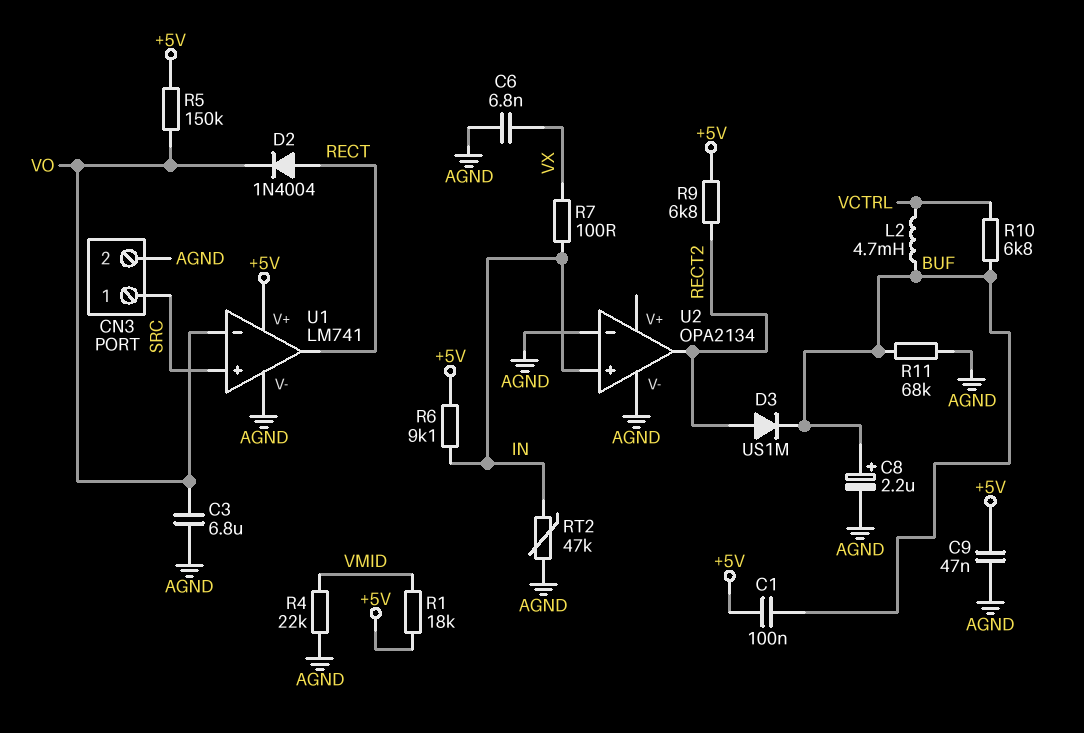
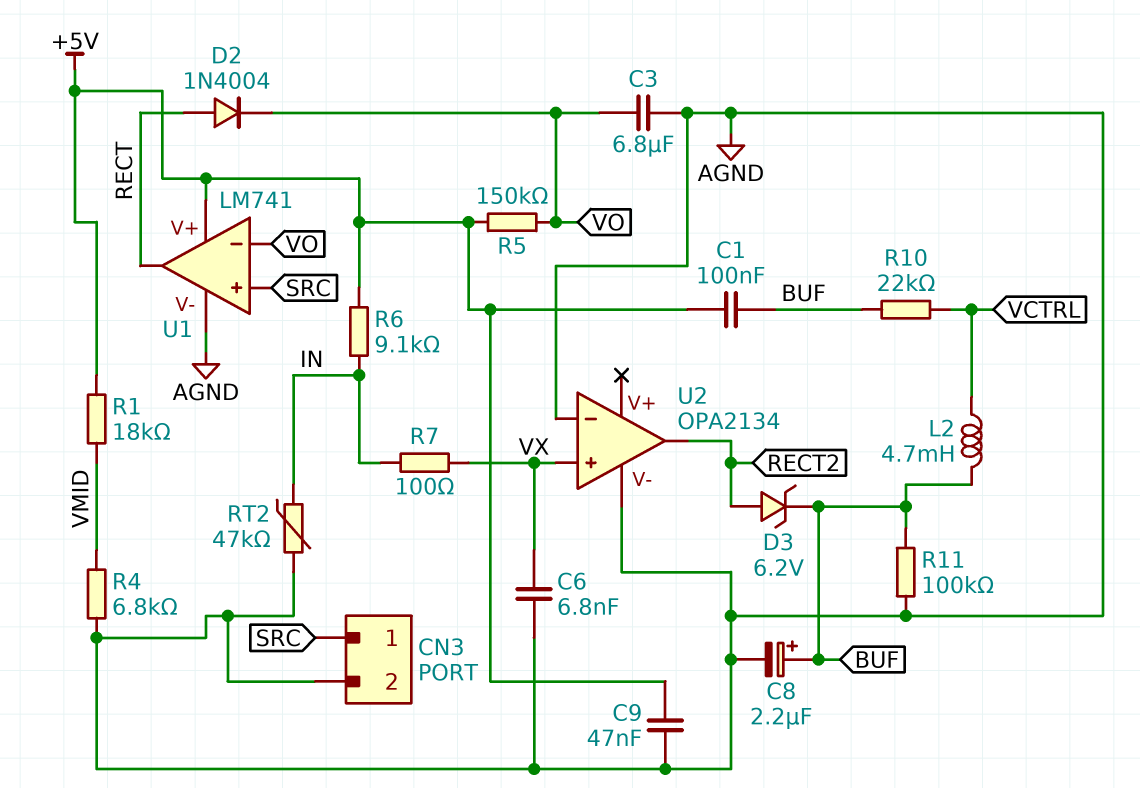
D3: diode US1M (A RECT2, K BUF) -> zener 6.2V (A RECT2, K BUF)
R4: 22k (AGND, VMID) -> 6.8k (AGND, VMID)
R9: 6.8k (+5V, RECT2) -> none
R10: 6.8k (BUF, VCTRL) -> 22k (BUF, VCTRL)
R11: 68k (AGND, BUF) -> 100k (AGND, BUF)
U2 pin in+: IN -> VX

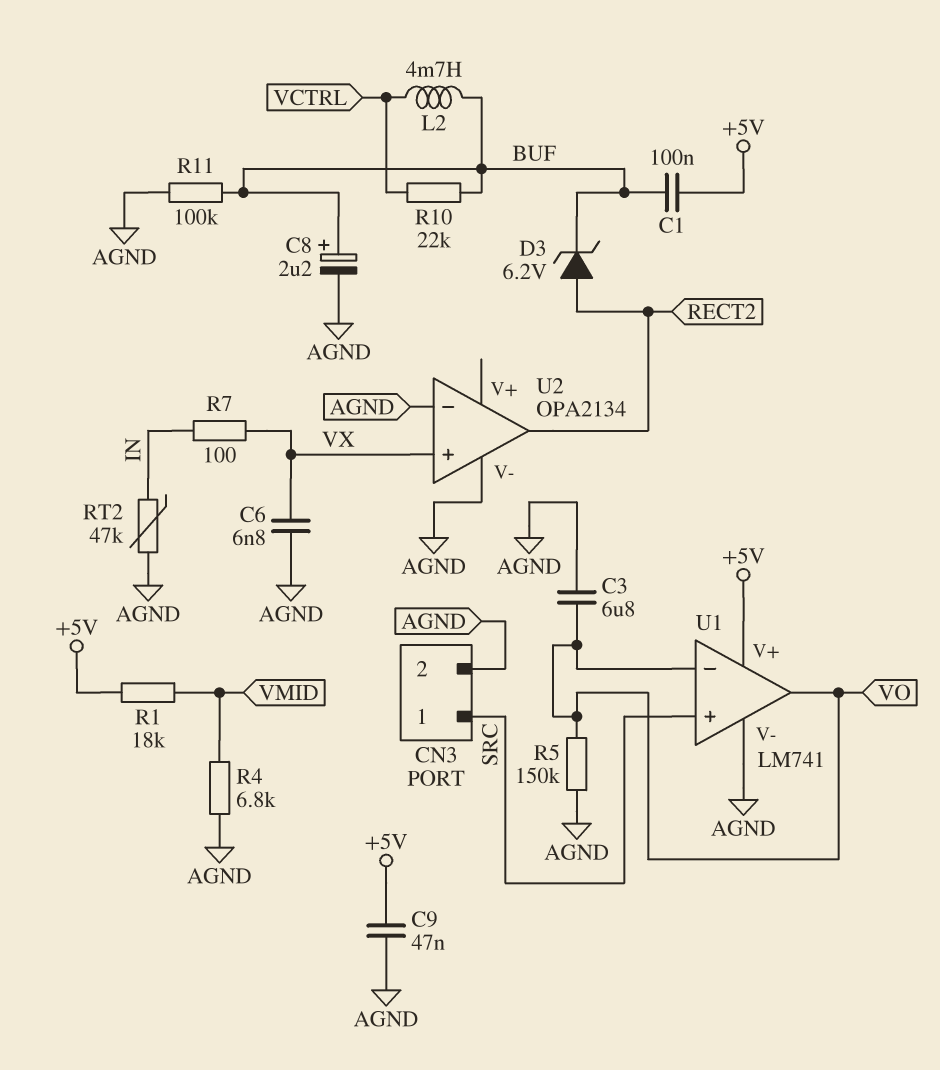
D2: diode 1N4004 (A RECT, K VO) -> none
R5: 150k (+5V, VO) -> 150k (AGND, VO)
R6: 9.1k (+5V, IN) -> none
U1 pin out: RECT -> VO

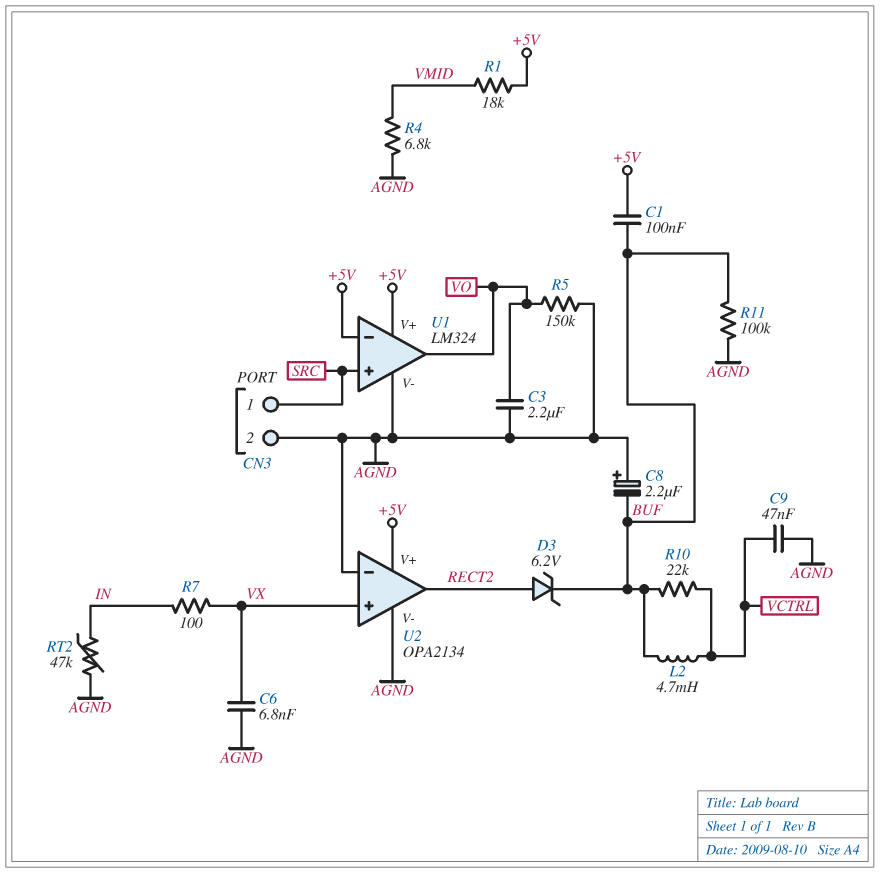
C3: 6.8uF (AGND, VO) -> 2.2uF (AGND, VO)
C8: 2.2uF (plus BUF, minus AGND) -> 2.2uF (plus AGND, minus BUF)
C9: 47nF (+5V, AGND) -> 47nF (AGND, VCTRL)
U1: LM741 -> LM324
U1 pin in-: VO -> +5V
U2 pin V+: none -> +5V

